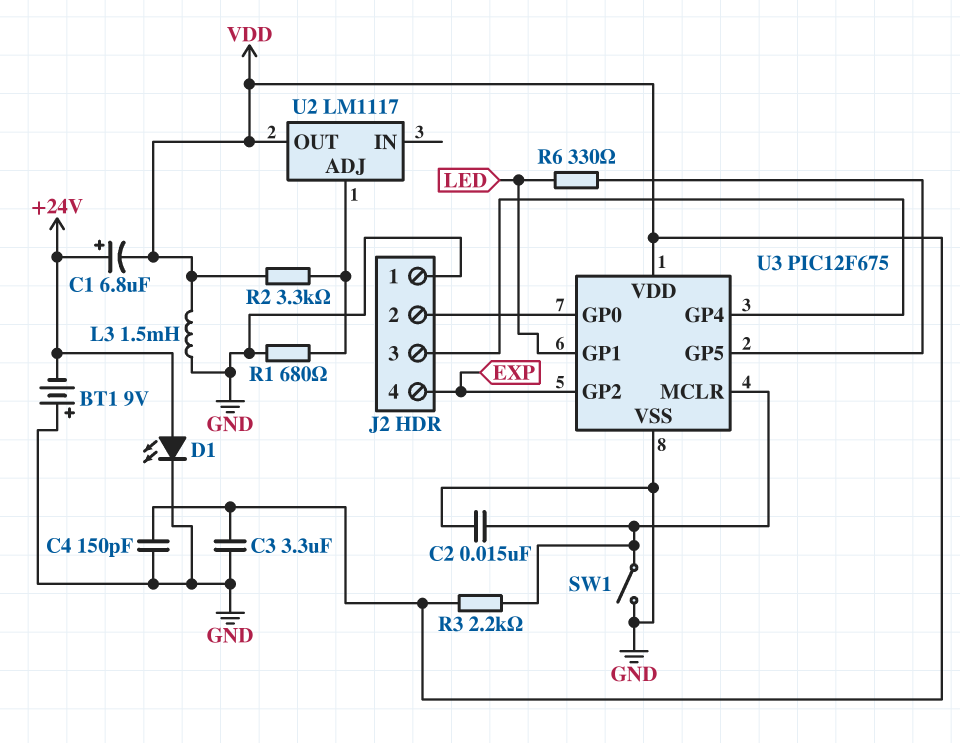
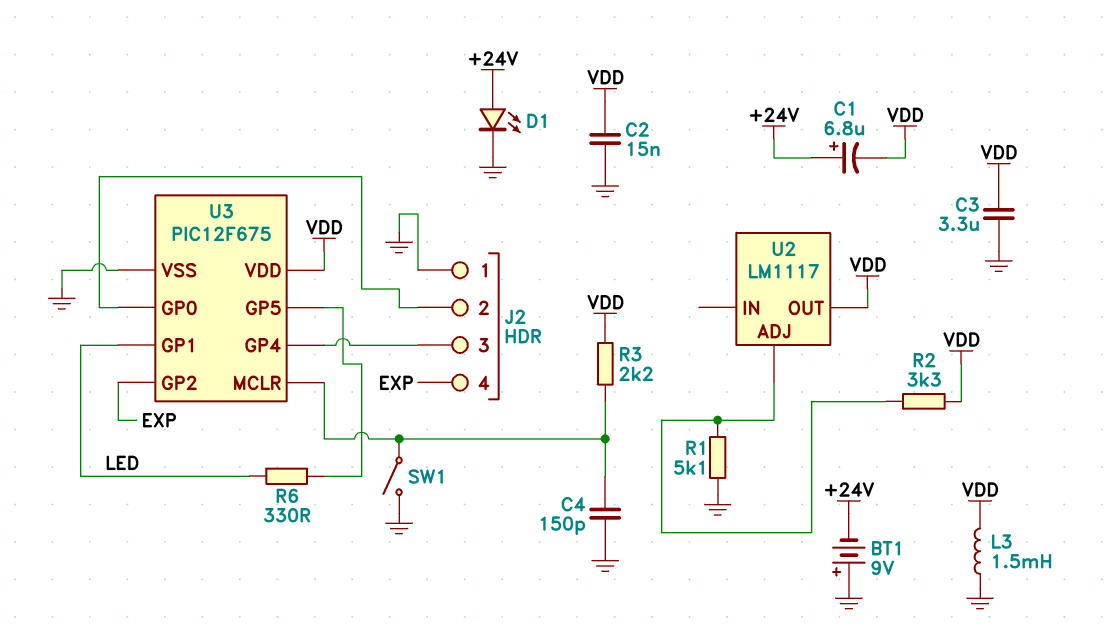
C2: 15nF (GND, U3/MCLR) -> 15nF (GND, VDD)
C4: 150pF (GND, VDD) -> 150pF (GND, U3/MCLR)
R1: 680 (GND, U2/ADJ) -> 5.1k (GND, U2/ADJ)

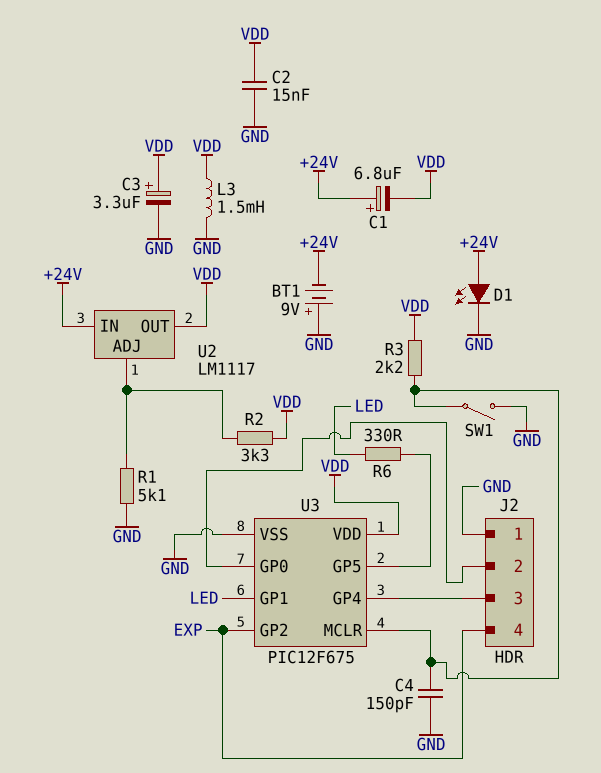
C3: 3.3uF (GND, VDD) -> 3.3uF (plus VDD, minus GND)
U2 pin IN: none -> +24V

